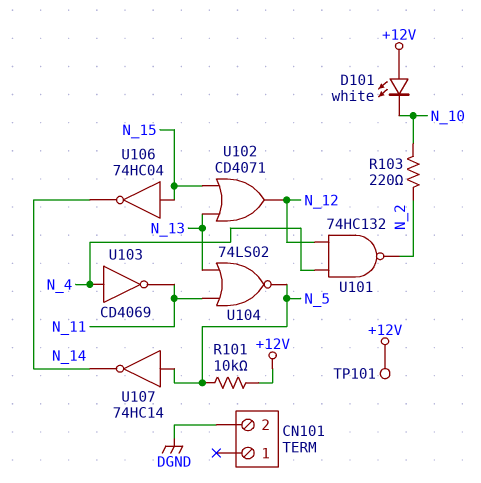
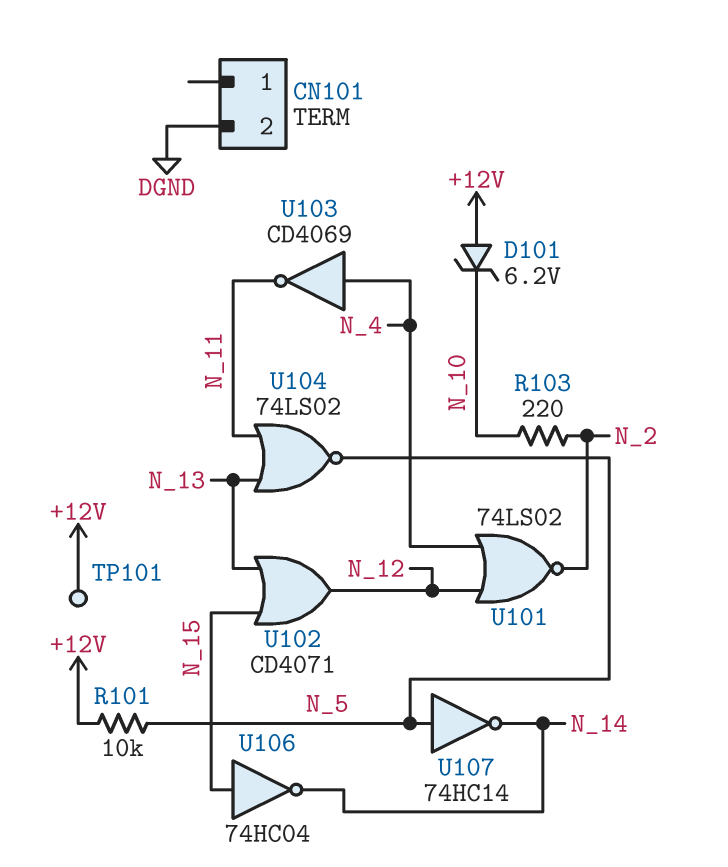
D101: LED white (A +12V, K N_10) -> zener 6.2V (A +12V, K N_10)
U101: NAND 74HC132 (in N_4, in N_12, out N_2) -> NOR 74LS02 (in N_4, in N_12, out N_2)

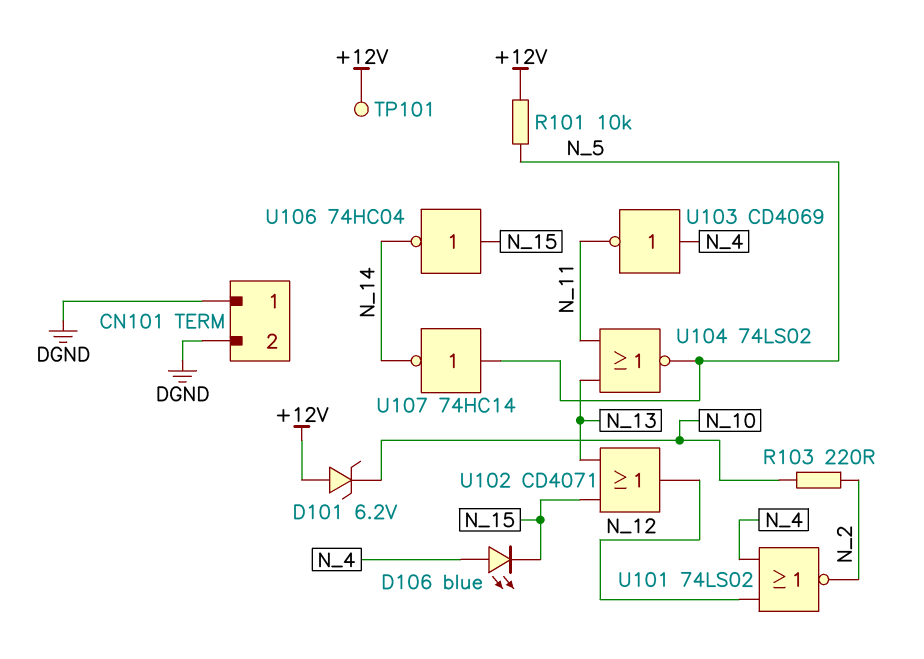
CN101 pin 1: none -> DGND
D106: none -> LED blue (A N_4, K N_15)

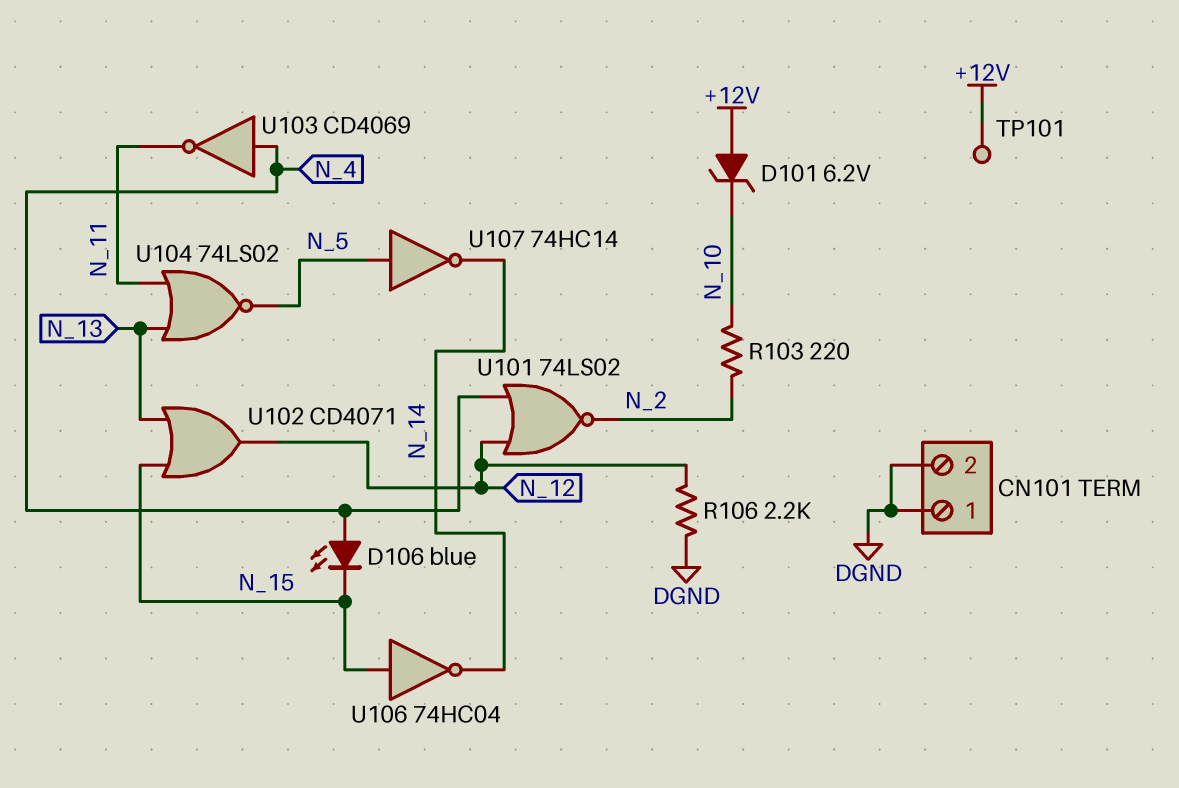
R101: 10k (+12V, N_5) -> none
R106: none -> 2.2k (DGND, N_12)

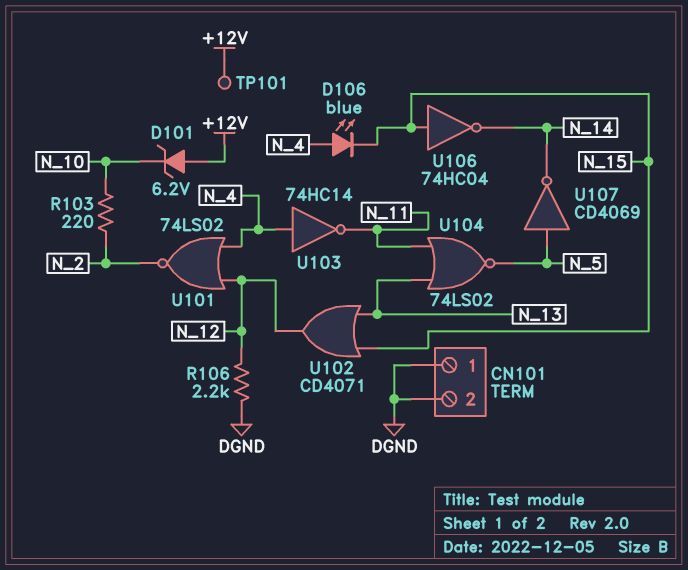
U103: NOT CD4069 (in N_4, out N_11) -> NOT 74HC14 (in N_4, out N_11)
U107: NOT 74HC14 (in N_5, out N_14) -> NOT CD4069 (in N_5, out N_14)

